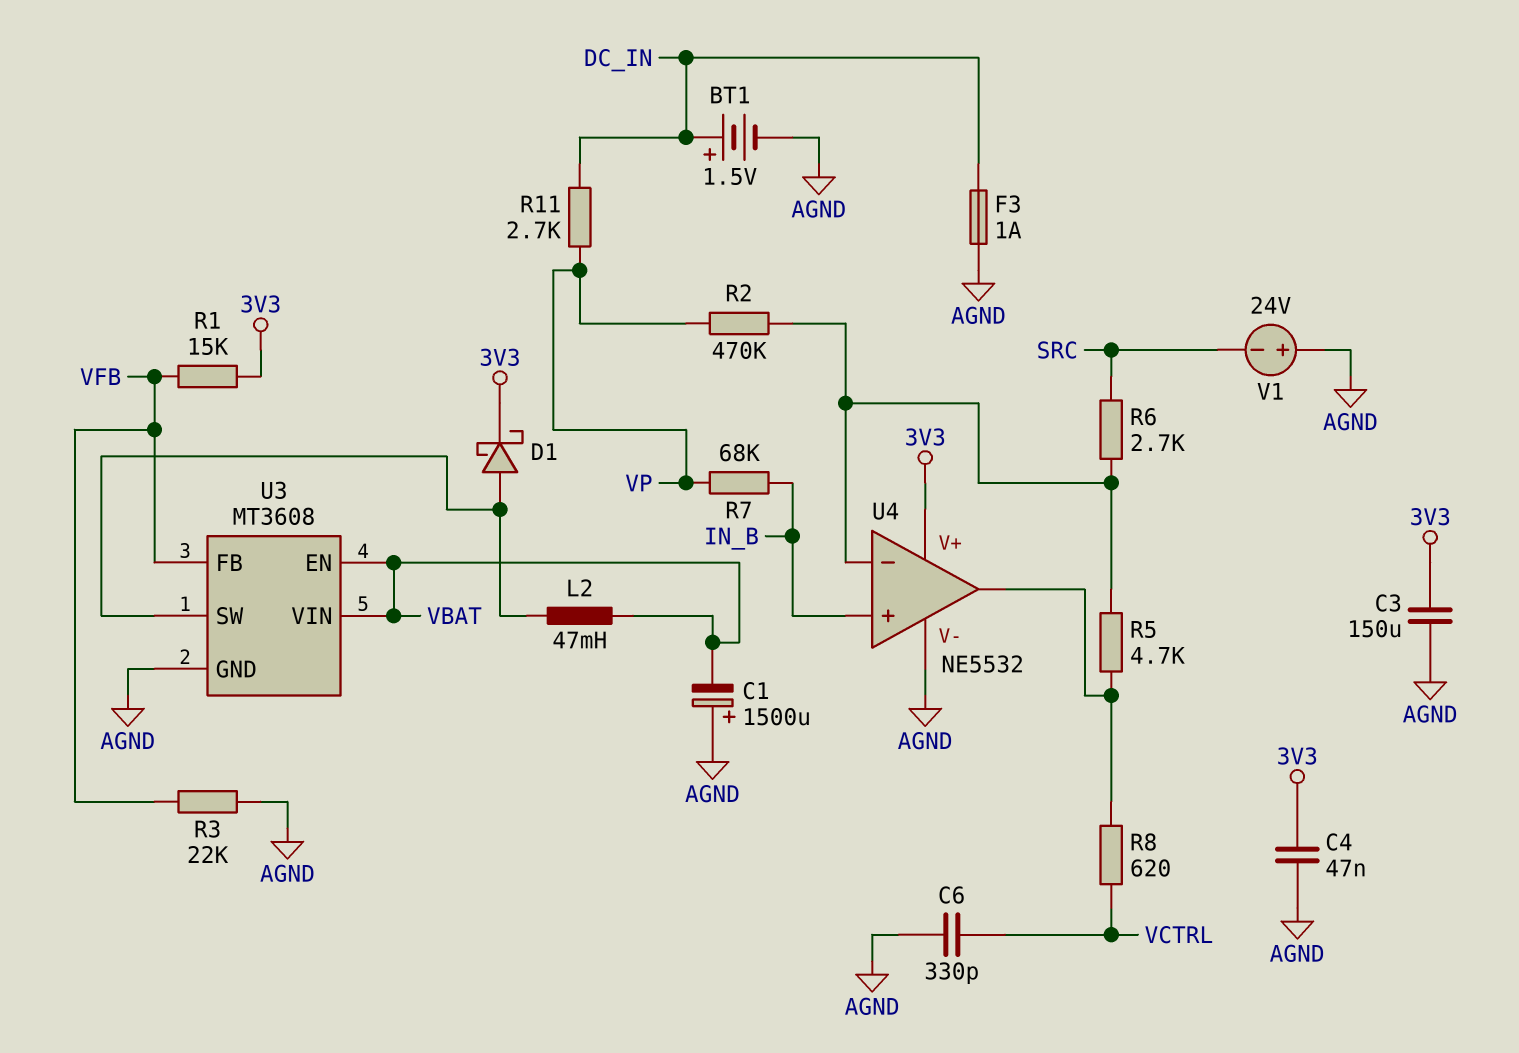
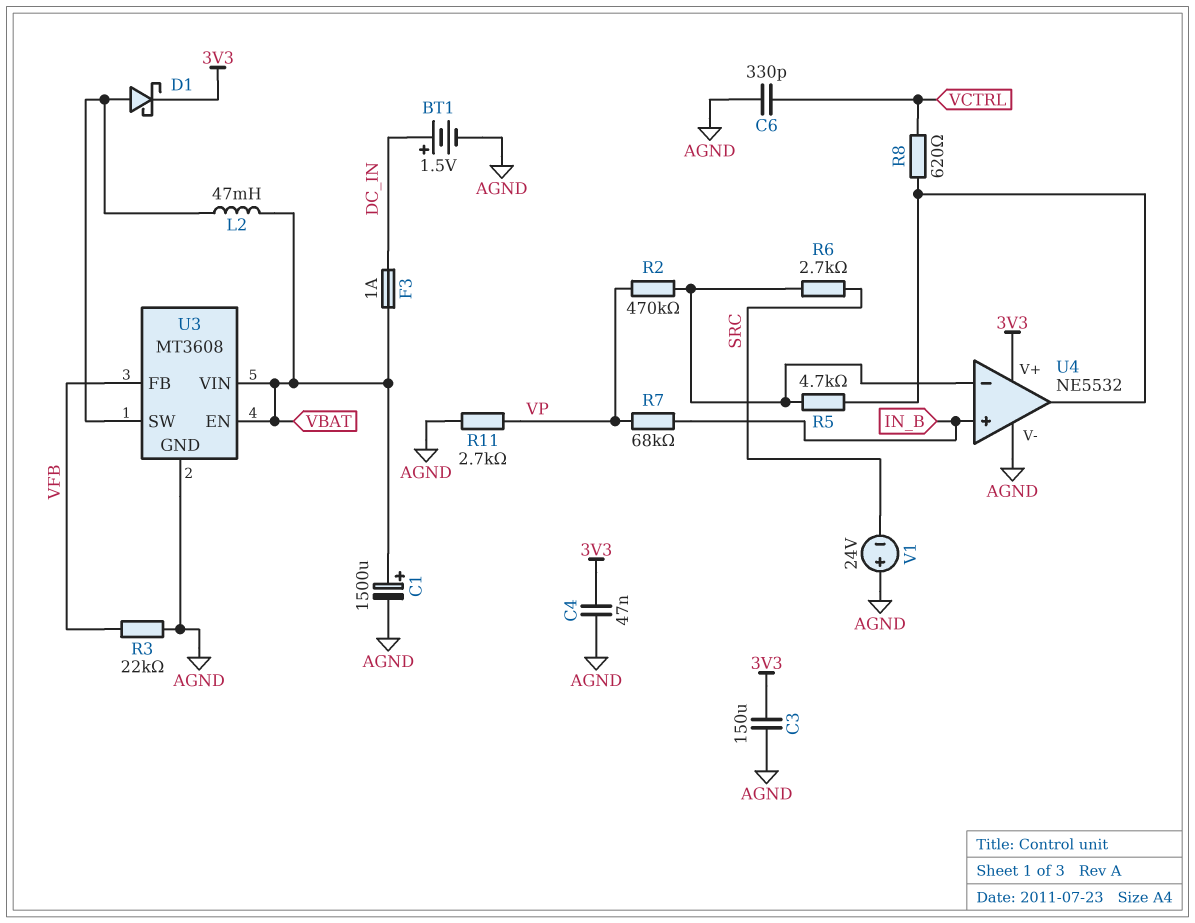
C1: 1500uF (plus AGND, minus VBAT) -> 1500uF (plus VBAT, minus AGND)
F3: 1A (AGND, DC_IN) -> 1A (DC_IN, VBAT)
R1: 15k (3V3, VFB) -> none
R11: 2.7k (DC_IN, VP) -> 2.7k (AGND, VP)

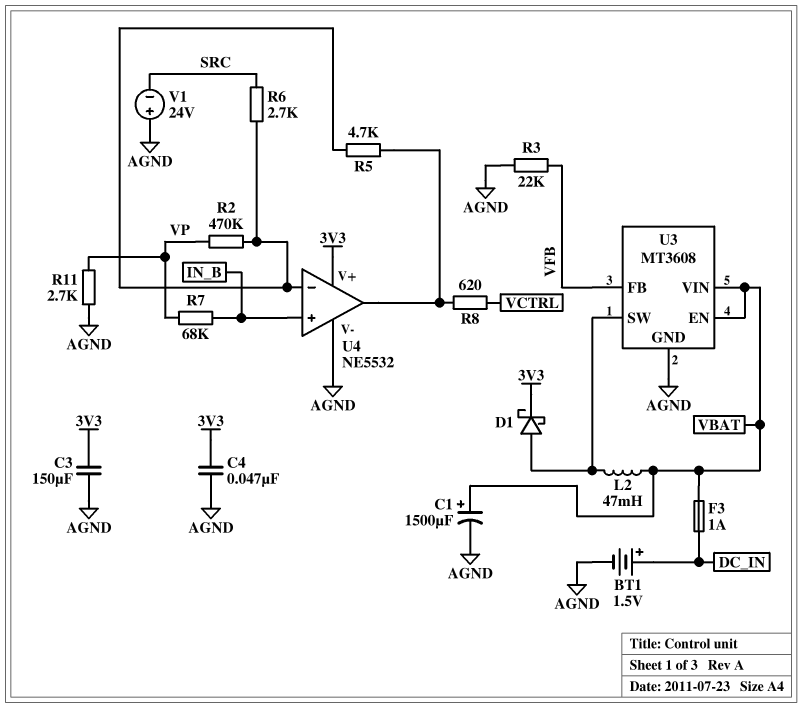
C6: 330pF (AGND, VCTRL) -> none

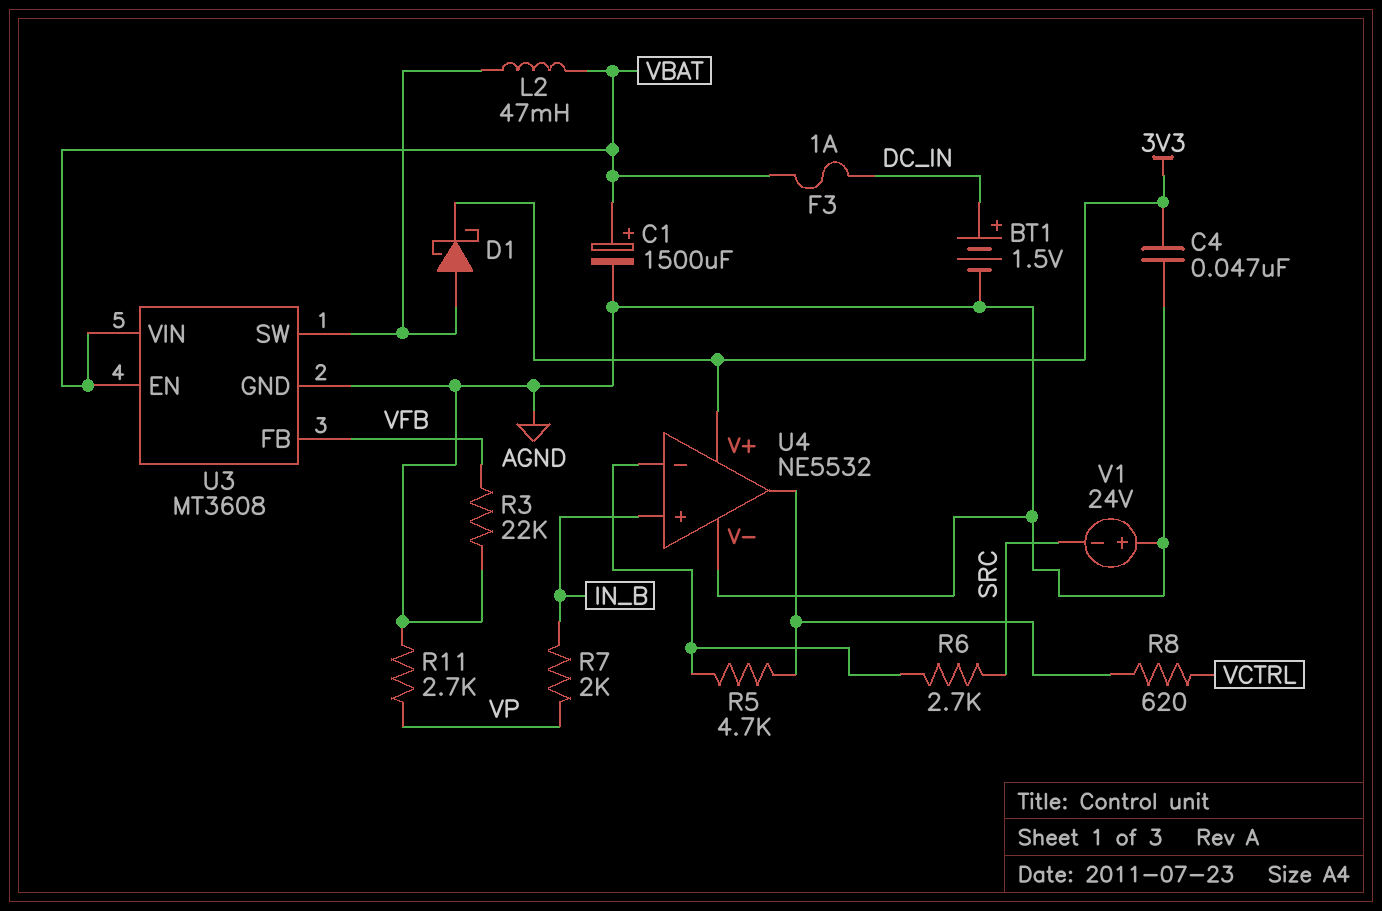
C3: 150uF (3V3, AGND) -> none
R2: 470k (U4/in-, VP) -> none
R7: 68k (IN_B, VP) -> 2k (IN_B, VP)

